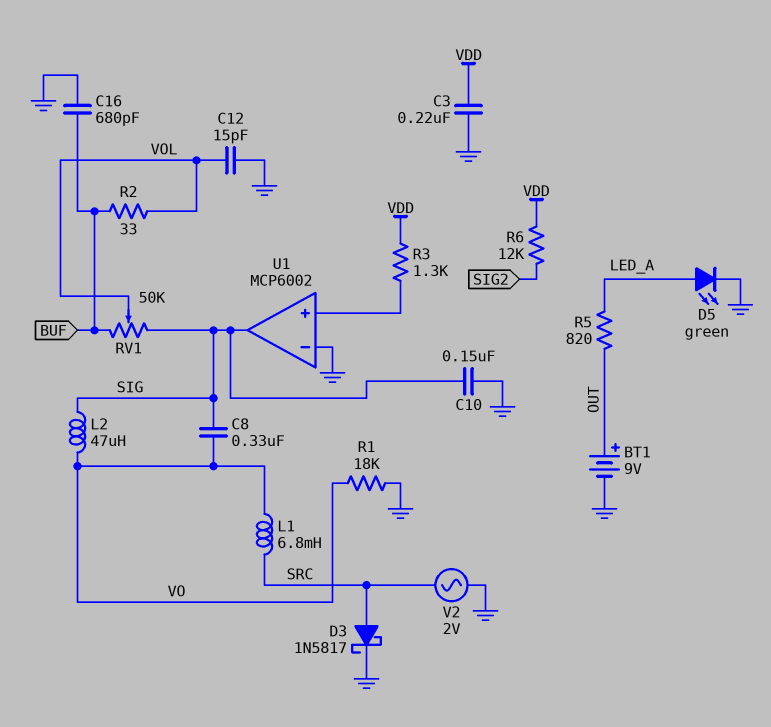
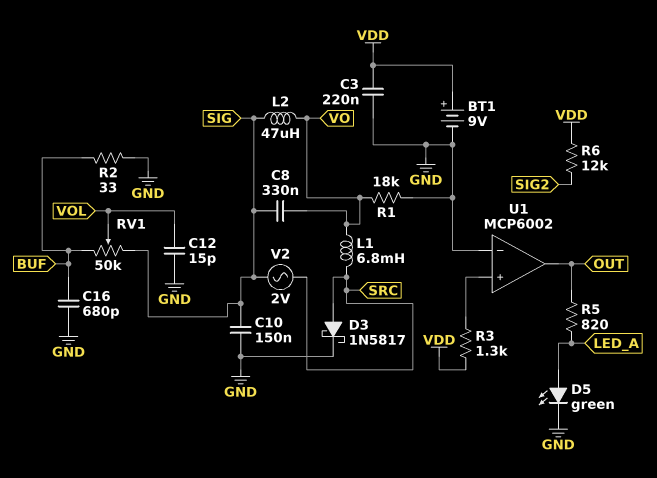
BT1: 9V (plus OUT, minus GND) -> 9V (plus VDD, minus GND)
R2: 33 (BUF, VOL) -> 33 (BUF, GND)
U1 pin out: SIG -> OUT
V2: AC 2V (GND, SRC) -> AC 2V (SIG, SRC)

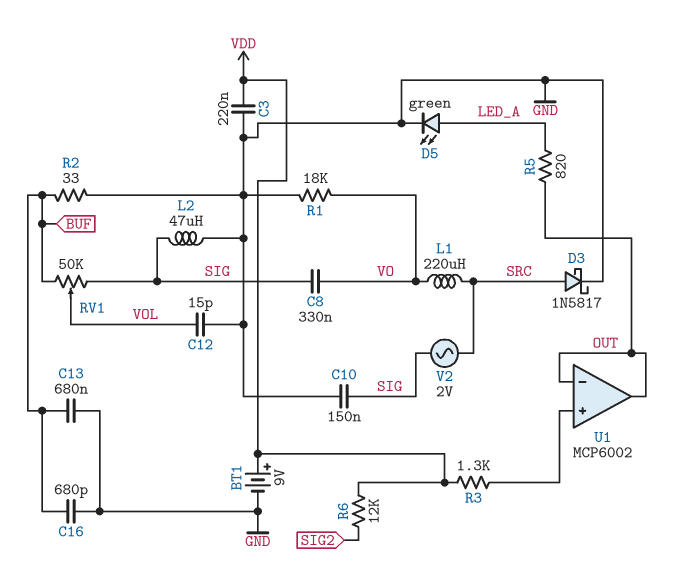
C13: none -> 680nF (BUF, GND)
L1: 6.8mH (SRC, VO) -> 220uH (SRC, VO)
L2: 47uH (SIG, VO) -> 47uH (GND, SIG)
U1 pin in-: GND -> OUT

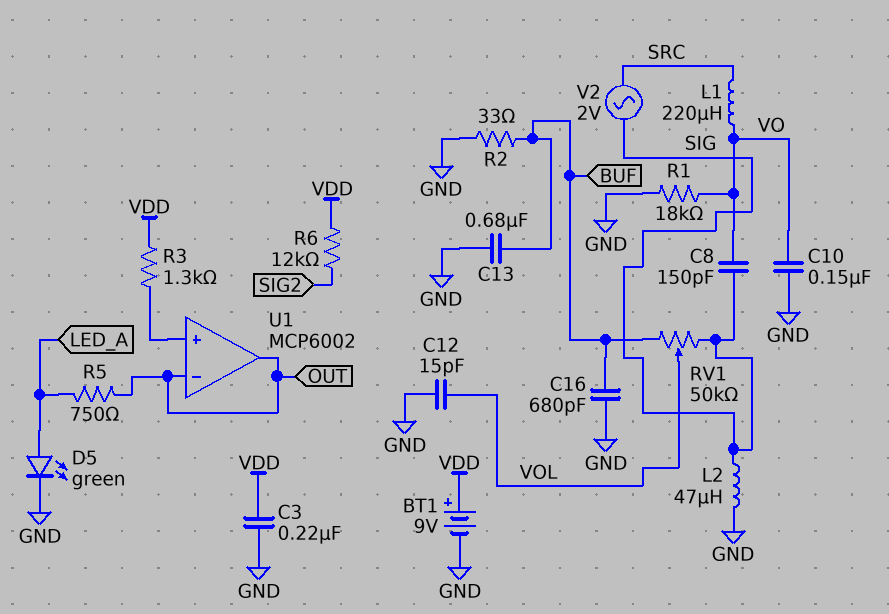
C8: 330nF (SIG, VO) -> 150pF (SIG, VO)
C10: 150nF (GND, SIG) -> 150nF (GND, VO)
D3: schottky 1N5817 (A SRC, K GND) -> none
R5: 820 (LED_A, OUT) -> 750 (LED_A, OUT)

